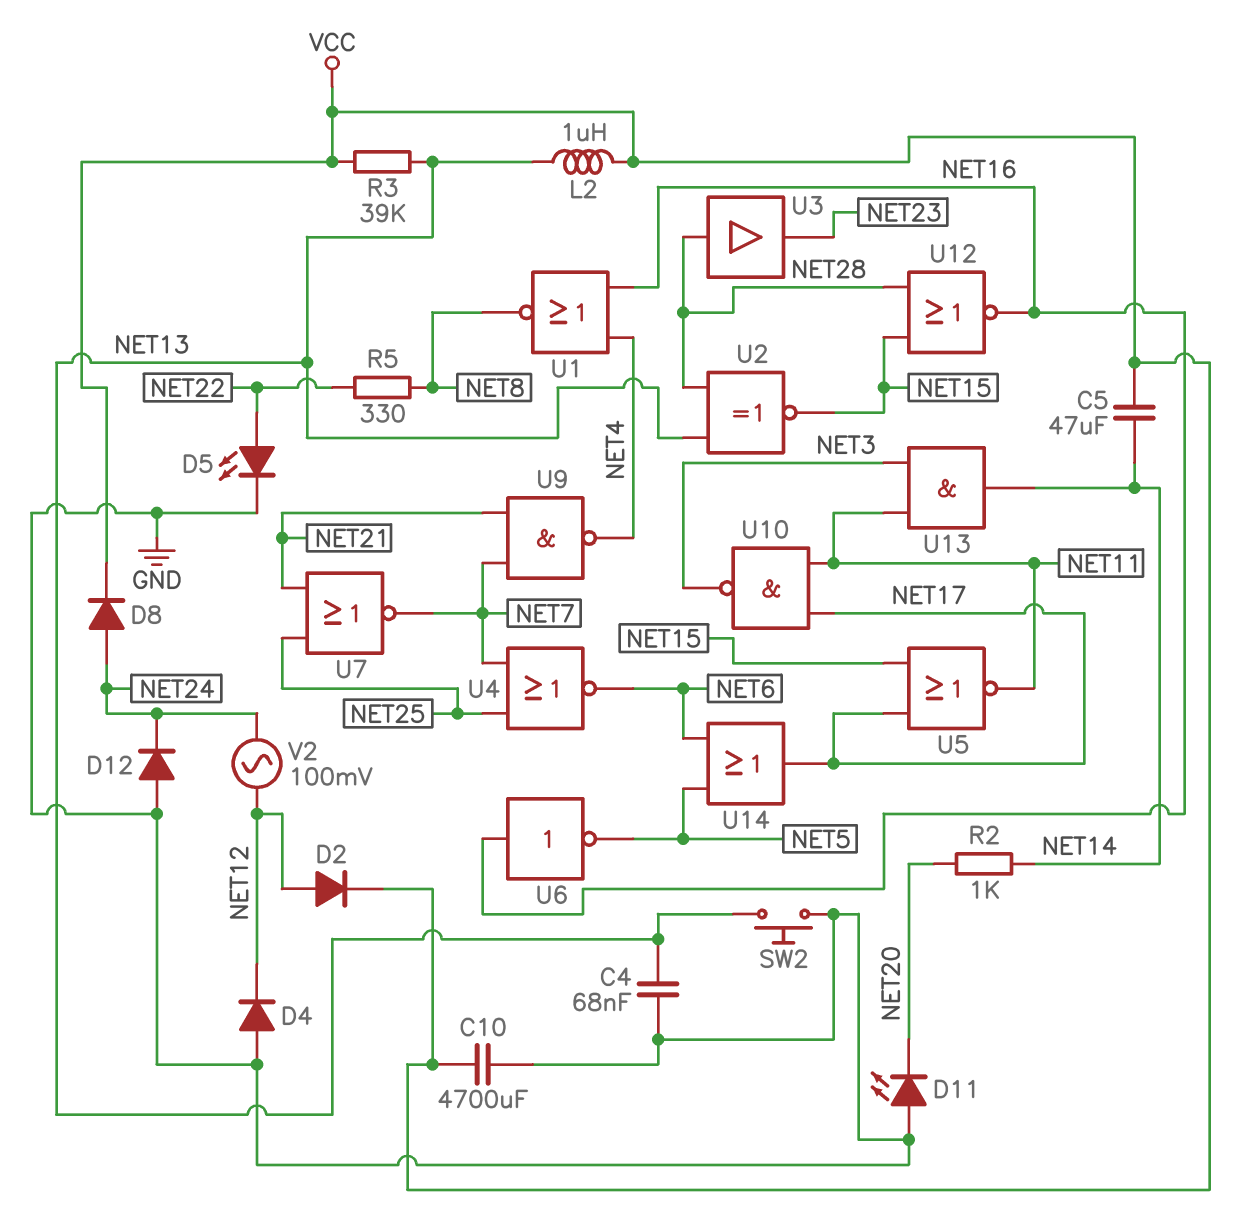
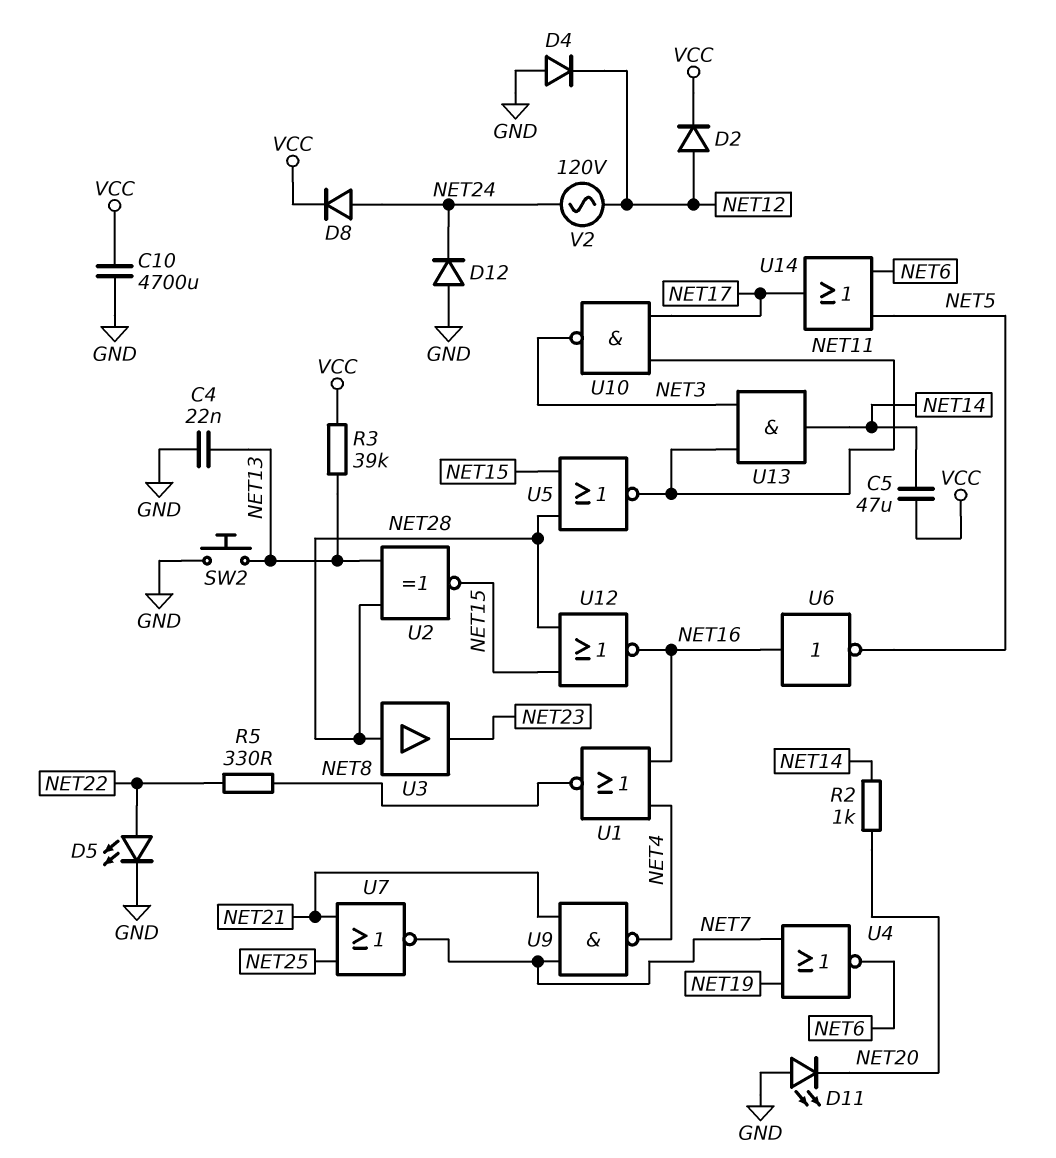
C4: 68nF (GND, NET13) -> 22nF (GND, NET13)
L2: 1uH (NET13, VCC) -> none
U4: NOR (in NET7, in NET25, out NET6) -> NOR (in NET7, in NET19, out NET6)
U5: NOR (in NET15, in NET17, out NET11) -> NOR (in NET15, in NET28, out NET11)
V2: AC 100mV (NET12, NET24) -> AC 120V (NET12, NET24)

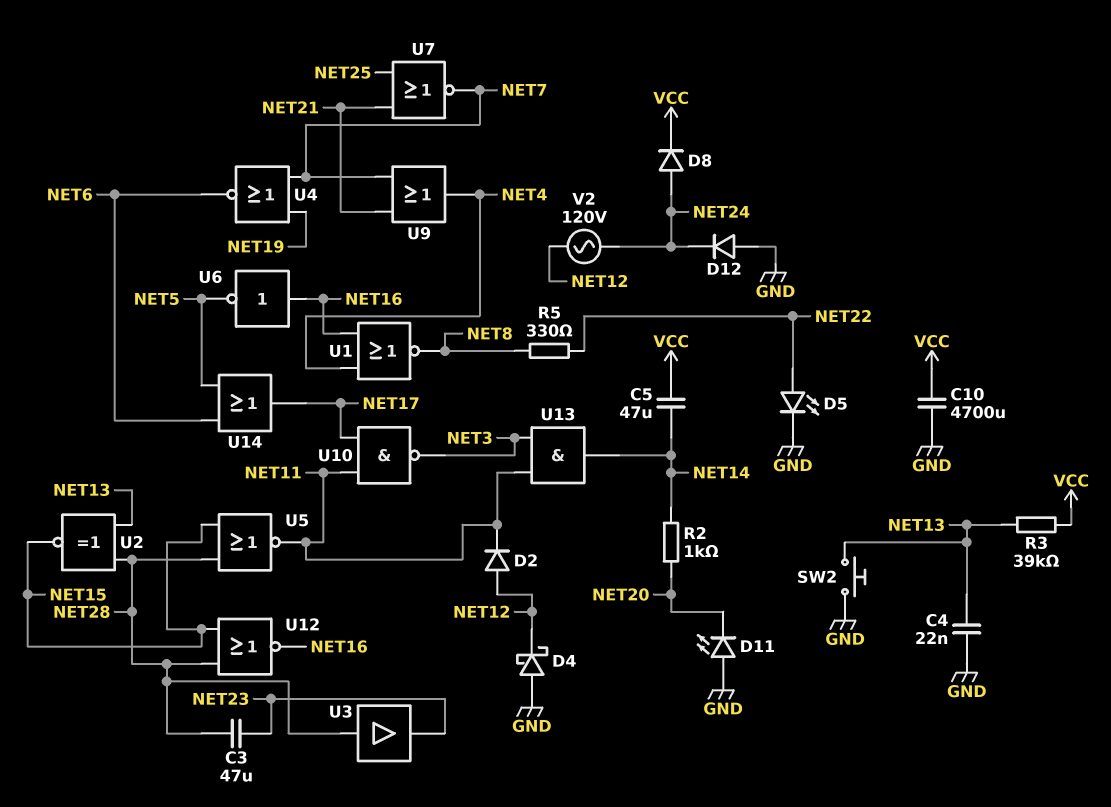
C3: none -> 47uF (NET23, NET28)
D2: diode (A NET12, K VCC) -> diode (A NET12, K NET11)
D4: diode (A GND, K NET12) -> schottky (A GND, K NET12)
U9: NAND (in NET7, in NET21, out NET4) -> OR (in NET7, in NET21, out NET4)

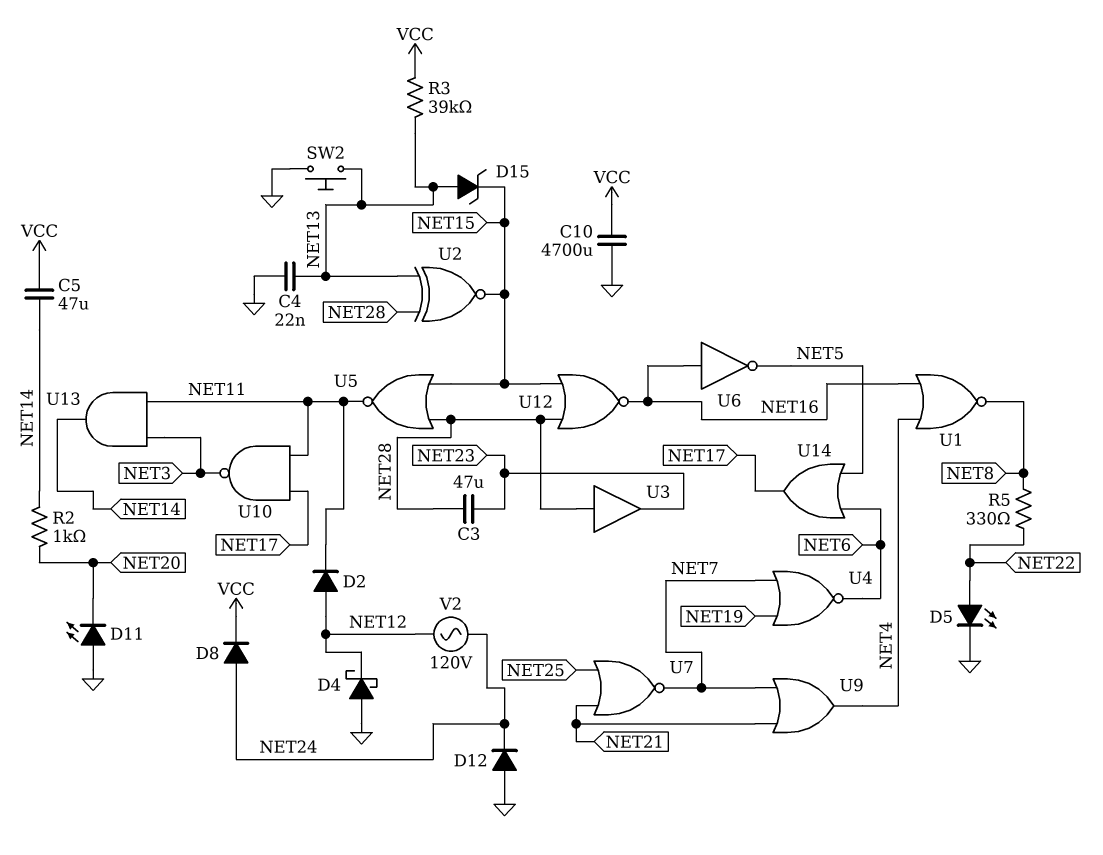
D15: none -> zener (A NET13, K NET15)

